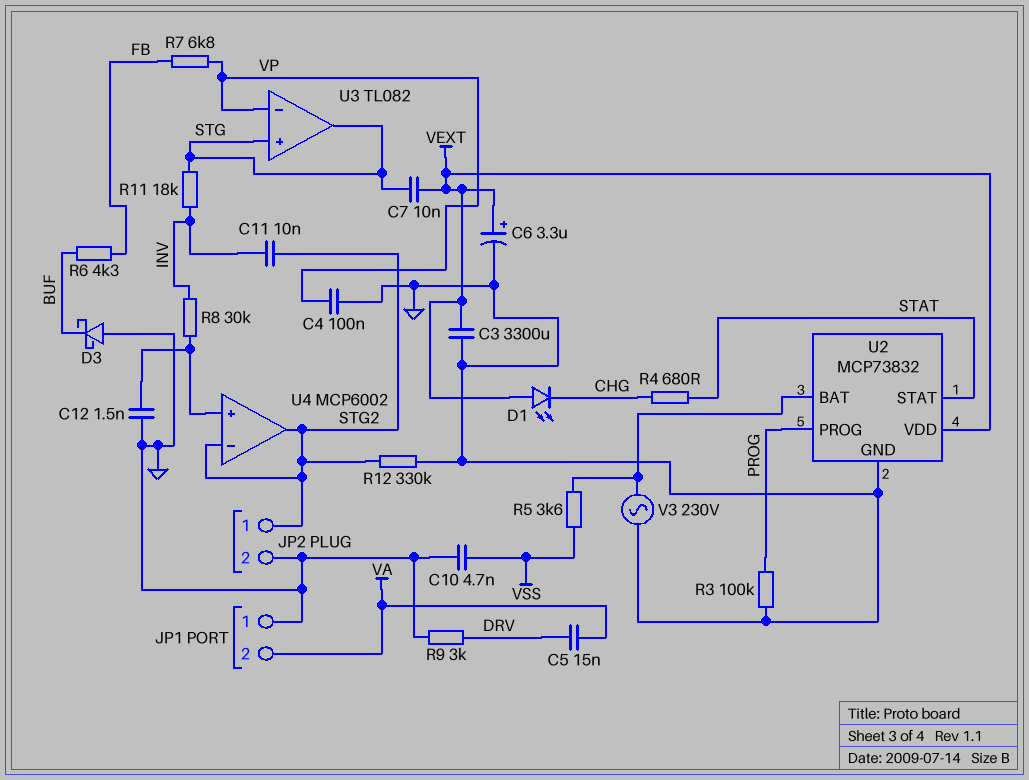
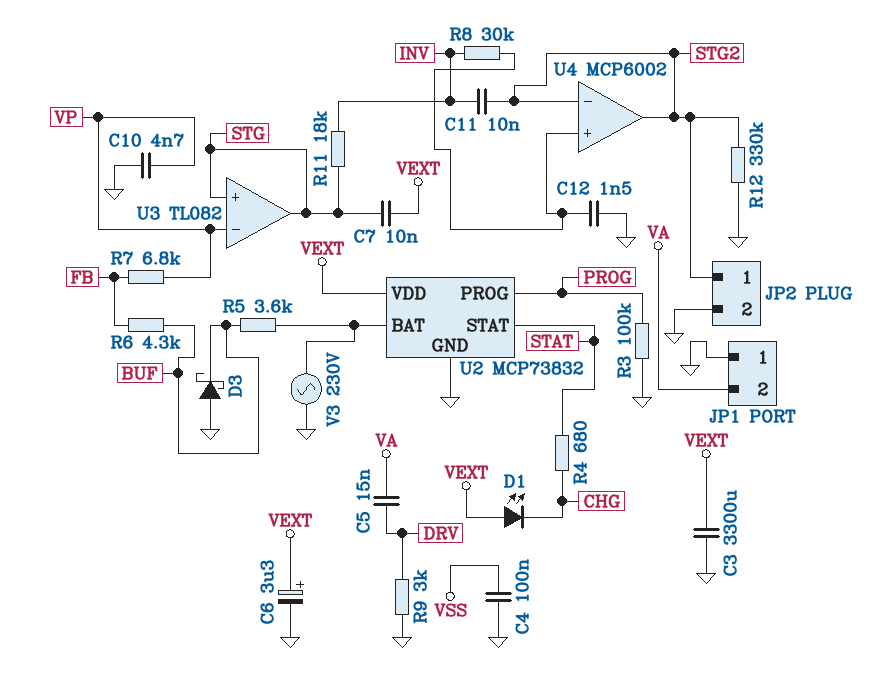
C4: 100nF (GND, VP) -> 100nF (GND, VSS)
C10: 4.7nF (GND, VSS) -> 4.7nF (GND, VP)
R5: 3.6k (U2/BAT, VSS) -> 3.6k (BUF, U2/BAT)

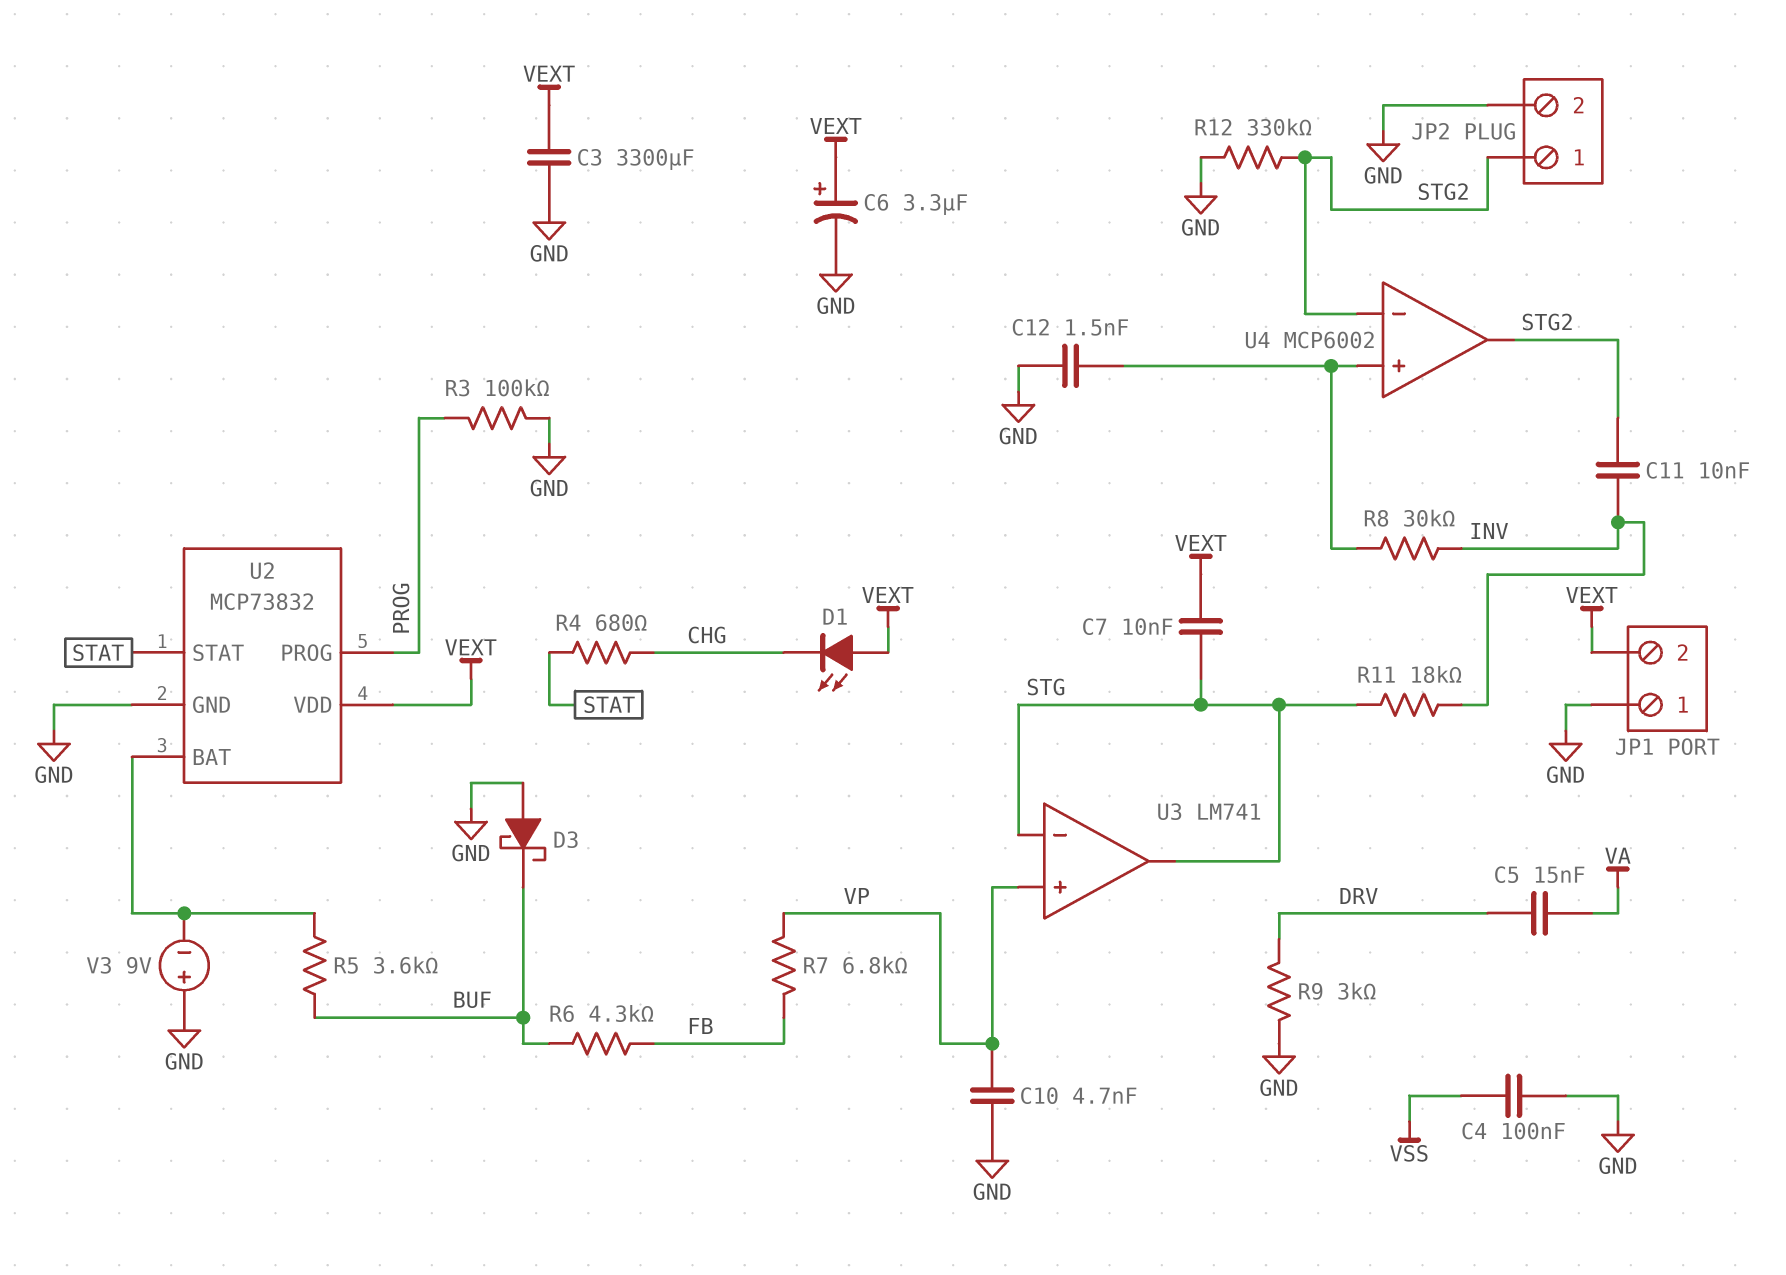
JP1 pin 2: VA -> VEXT
U3: TL082 -> LM741
U3 pin in+: STG -> VP
U3 pin in-: VP -> STG
V3: AC 230V (GND, U2/BAT) -> 9V (plus GND, minus U2/BAT)

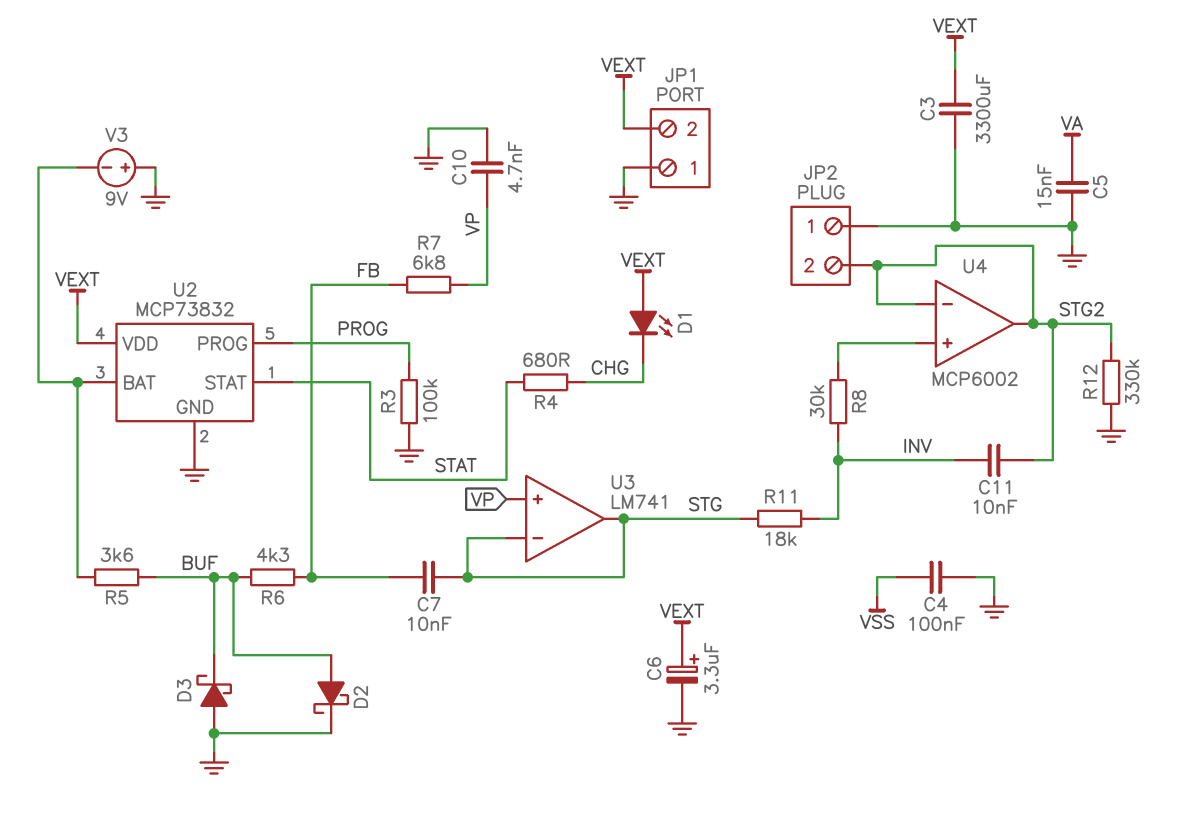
C5: 15nF (DRV, VA) -> 15nF (GND, VA)
C7: 10nF (STG, VEXT) -> 10nF (FB, STG)
C12: 1.5nF (GND, U4/in+) -> none
D2: none -> schottky (A BUF, K GND)
JP2 pin 1: STG2 -> GND
JP2 pin 2: GND -> STG2
R9: 3k (DRV, GND) -> none

